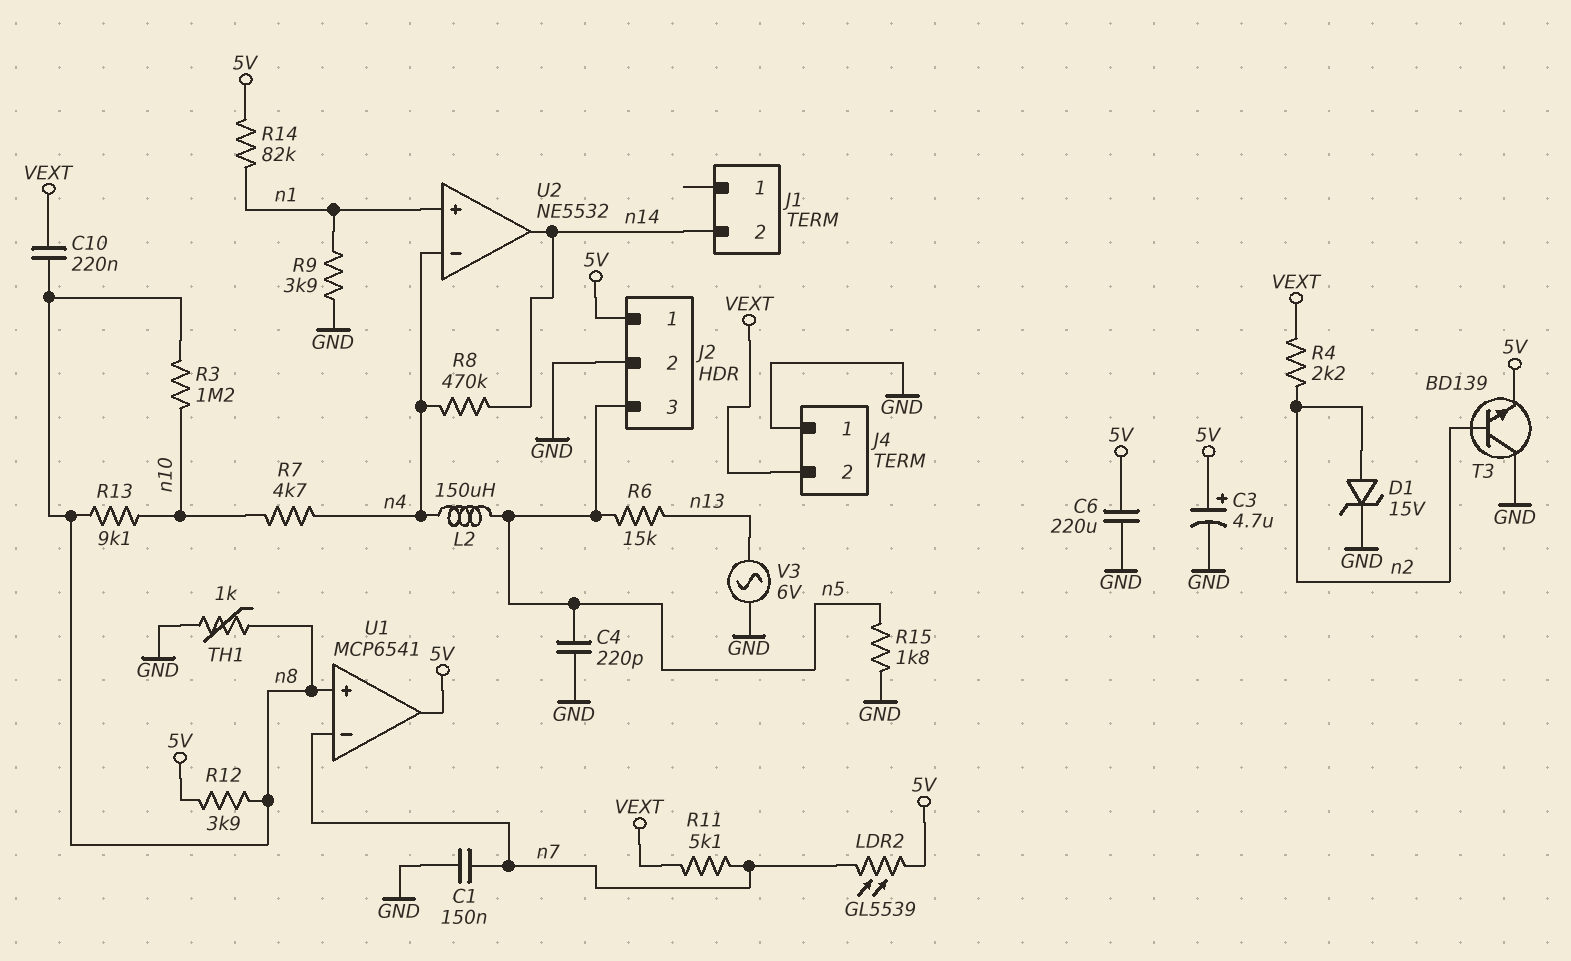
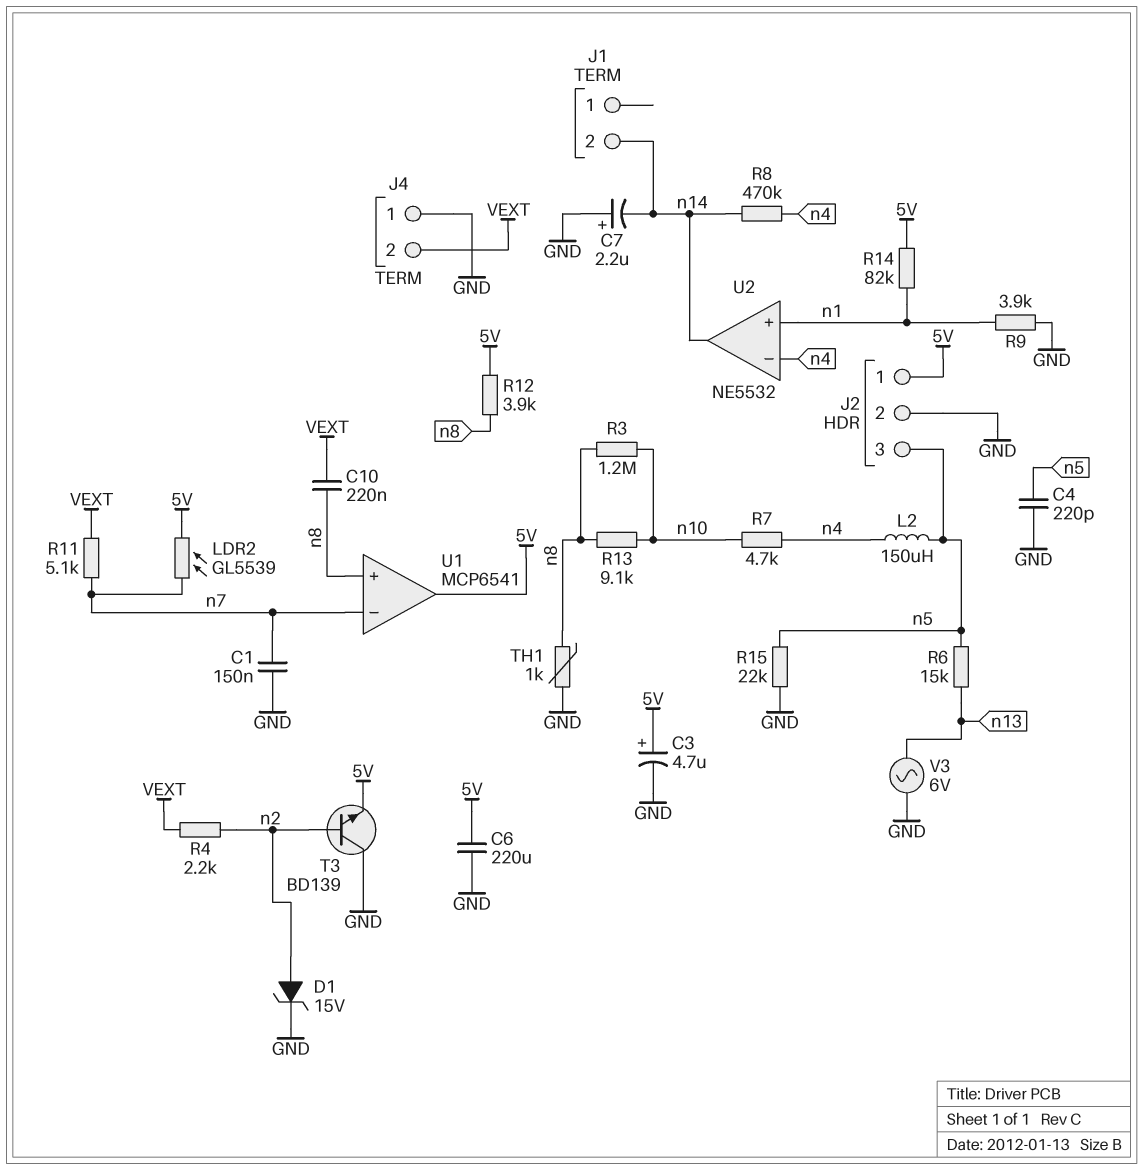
C7: none -> 2.2uF (plus GND, minus n14)
R15: 1.8k (GND, n5) -> 22k (GND, n5)

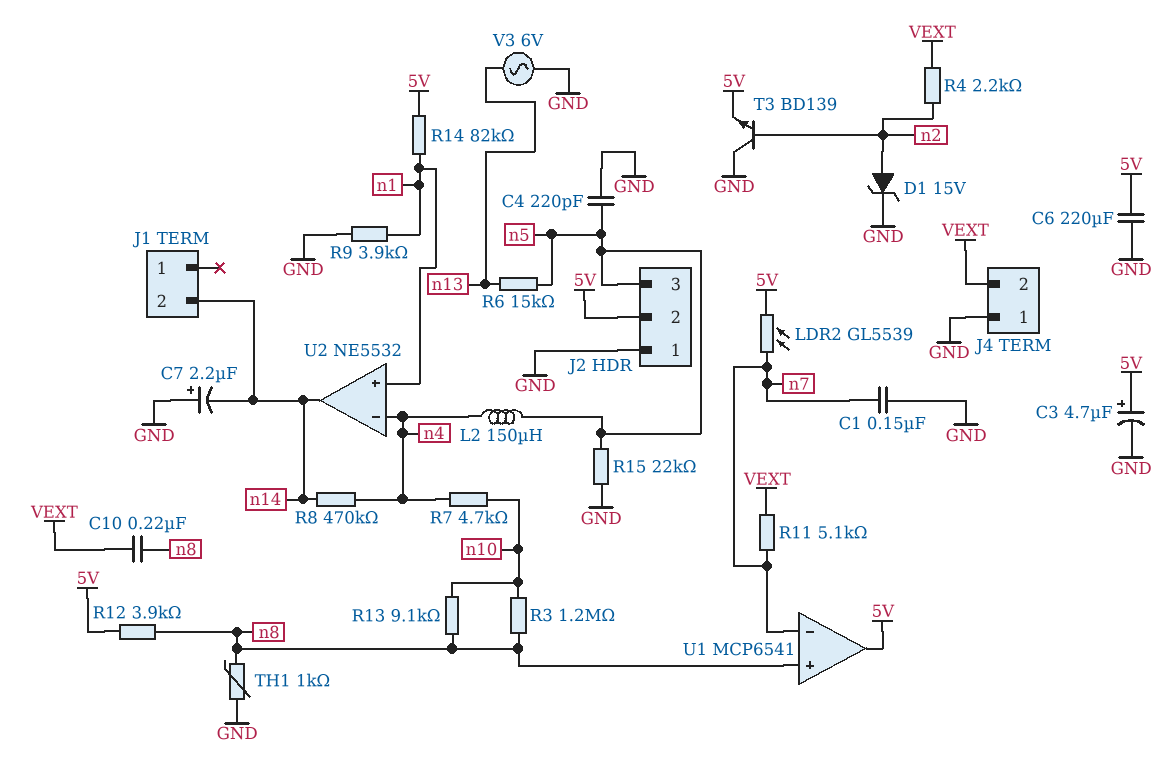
J2 pin 1: 5V -> GND
J2 pin 2: GND -> 5V

